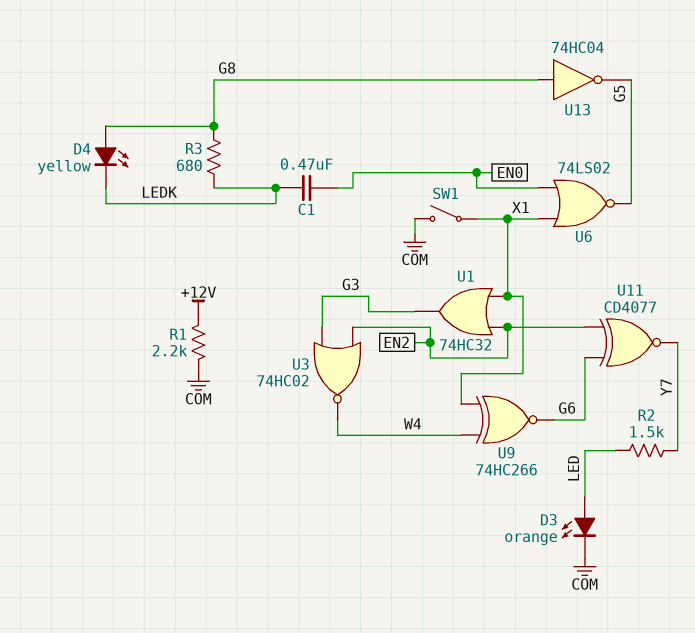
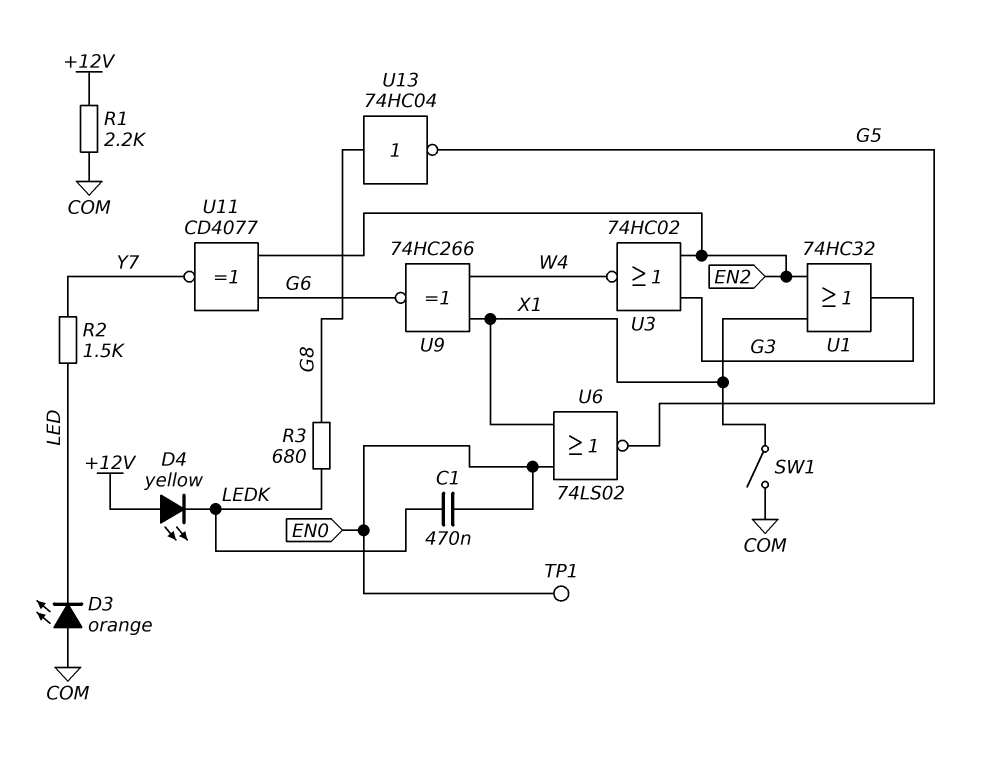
D3: LED orange (A LED, K COM) -> LED orange (A COM, K LED)
D4: LED yellow (A G8, K LEDK) -> LED yellow (A +12V, K LEDK)
TP1: none -> test point (EN0)

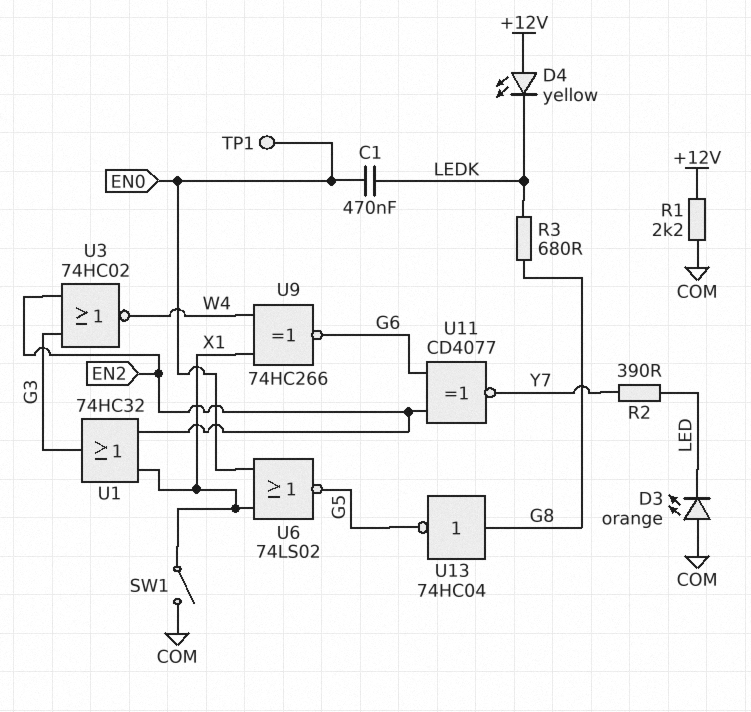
R2: 1.5k (LED, Y7) -> 390 (LED, Y7)

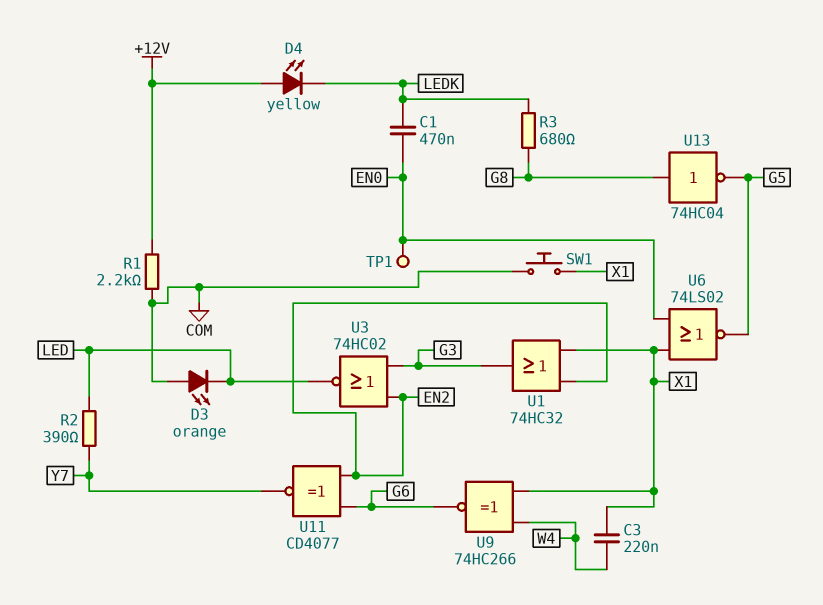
C3: none -> 220nF (W4, X1)
SW1: switch (COM, X1) -> button (COM, X1)
U3: NOR 74HC02 (in EN2, in G3, out W4) -> NOR 74HC02 (in EN2, in G3, out LED)

